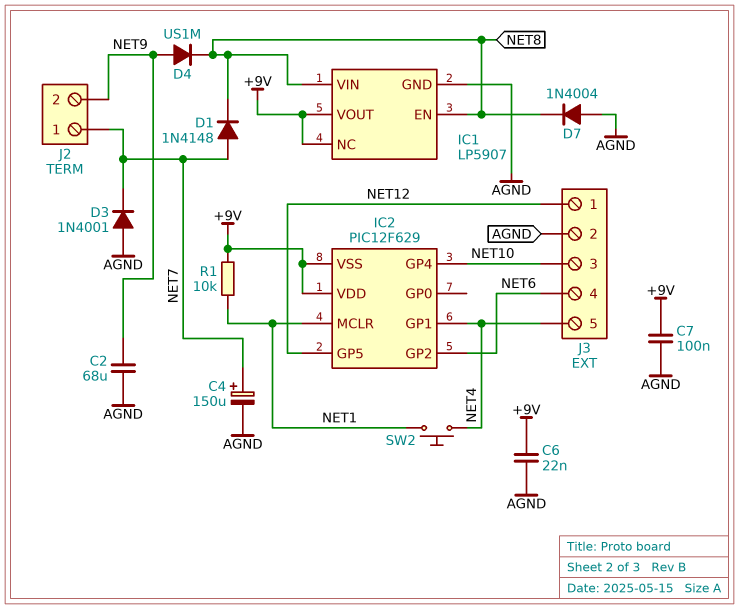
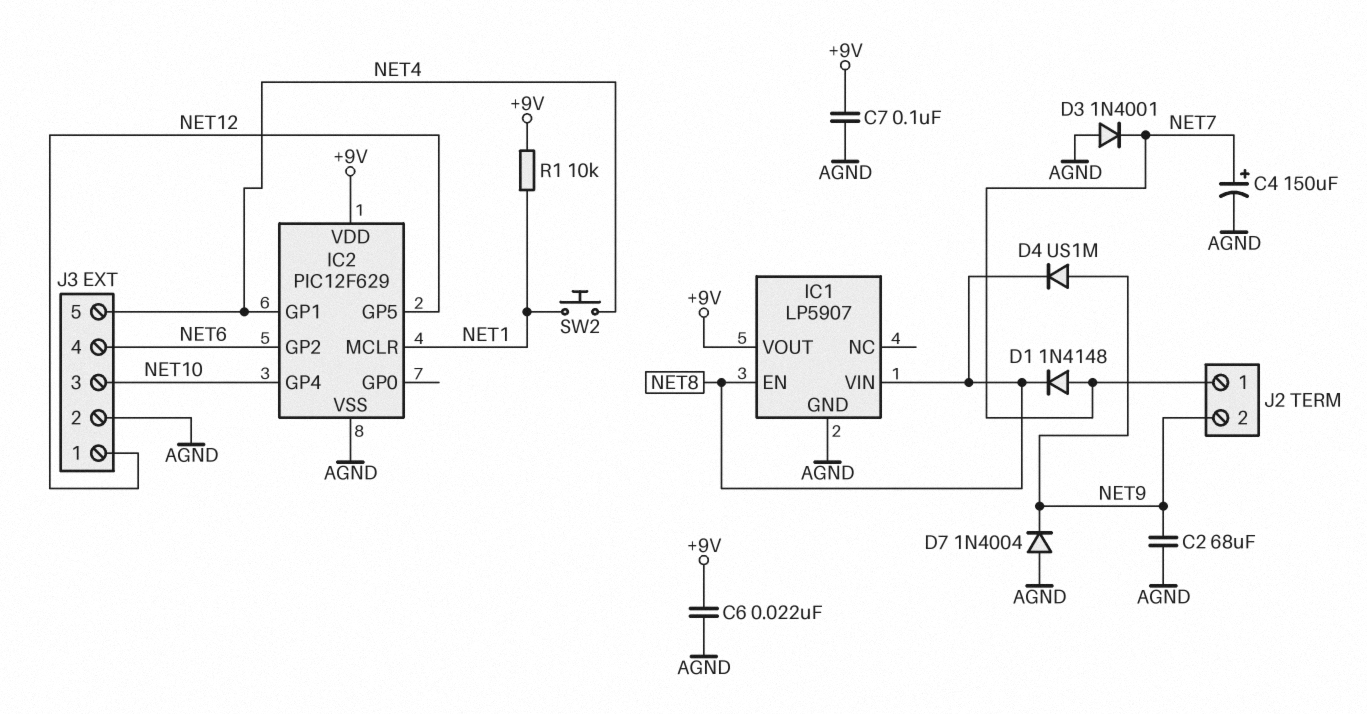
D7: diode 1N4004 (A AGND, K NET8) -> diode 1N4004 (A AGND, K NET9)
IC1 pin NC: +9V -> none
IC2 pin VSS: +9V -> AGND

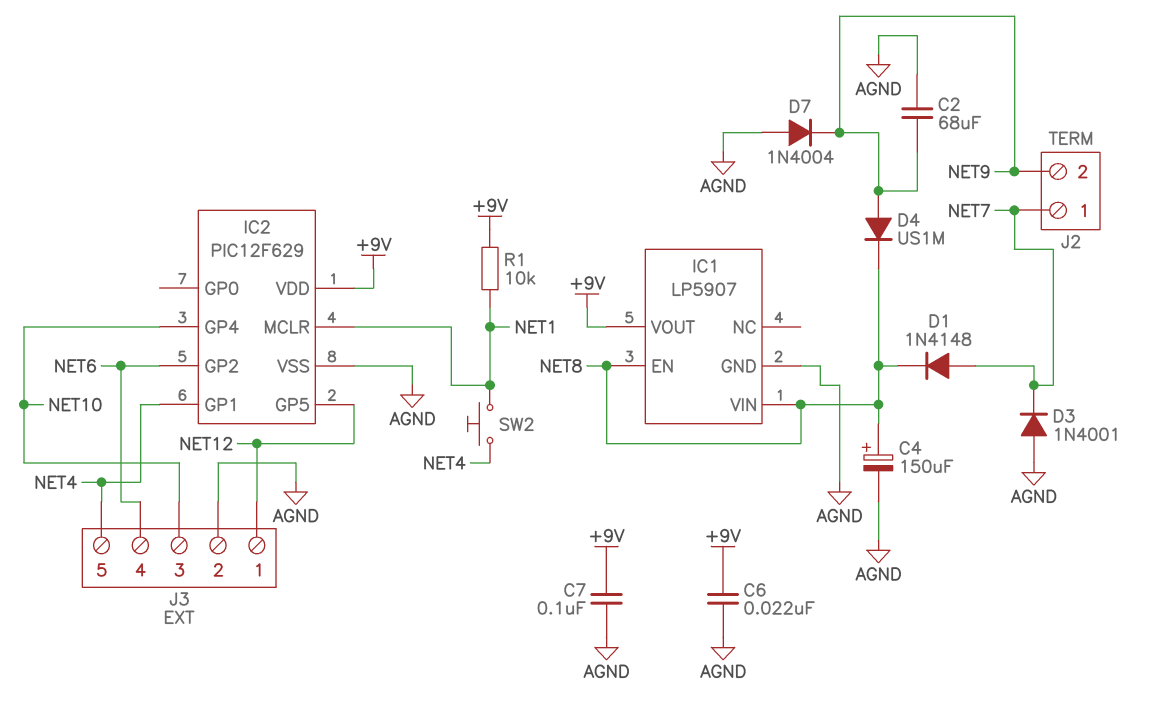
C4: 150uF (plus NET7, minus AGND) -> 150uF (plus NET8, minus AGND)

